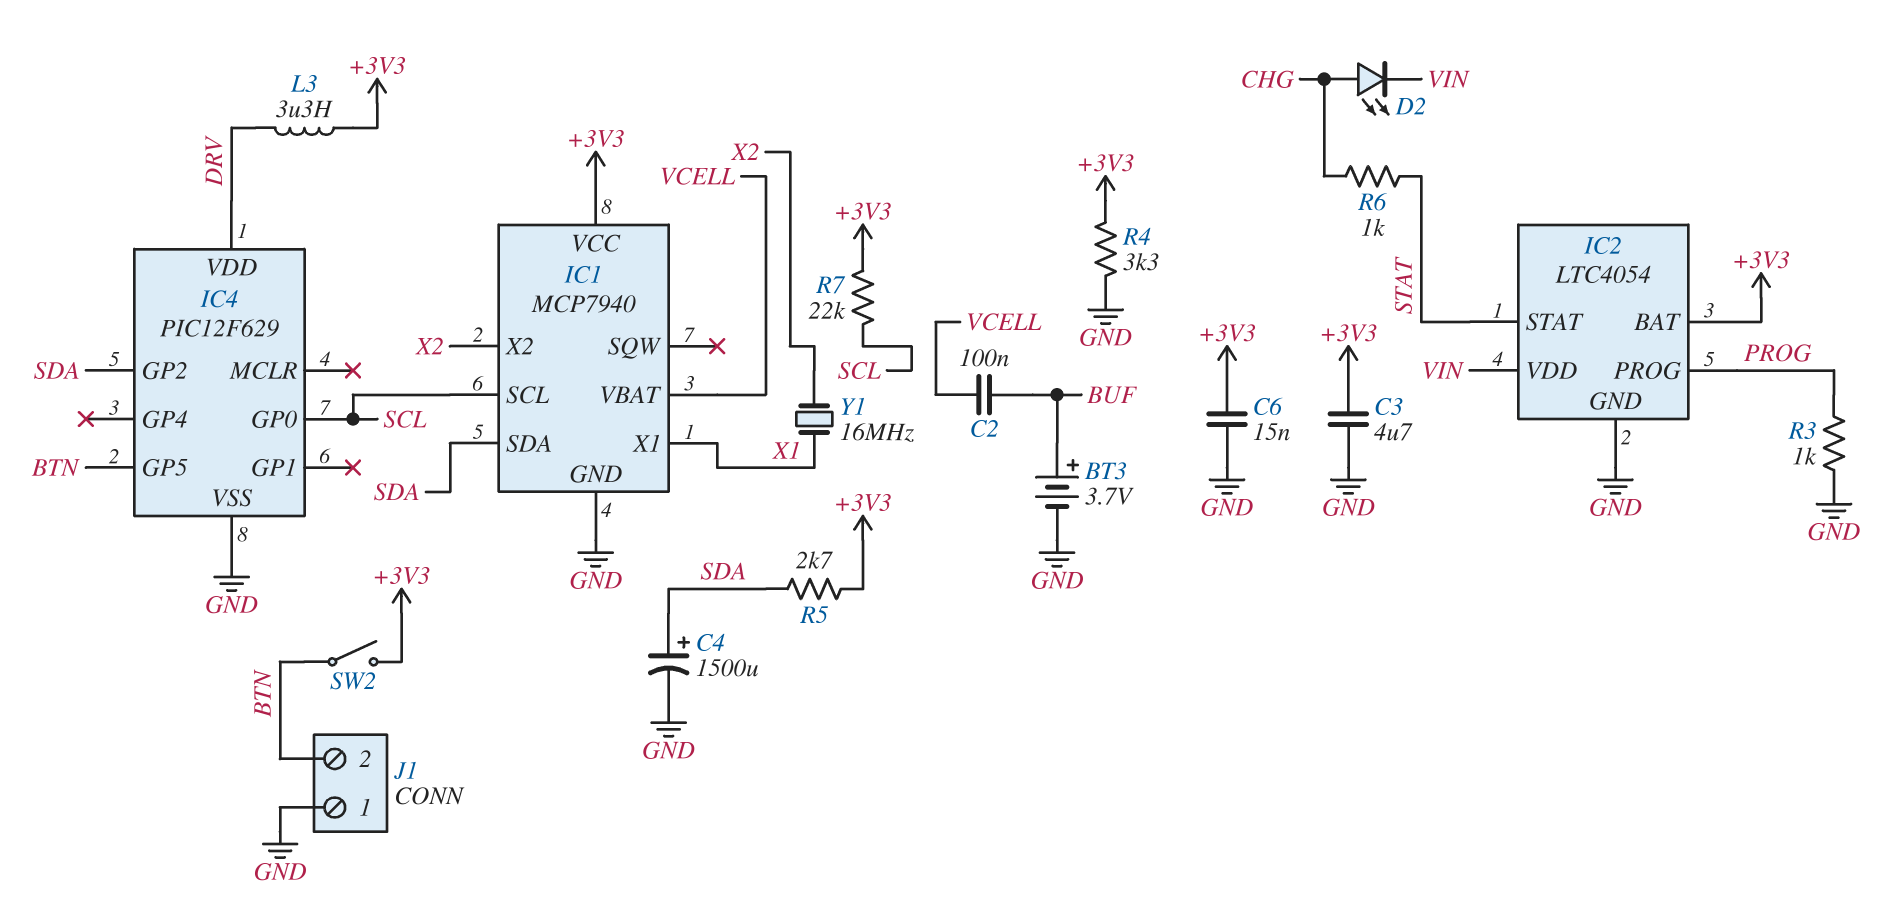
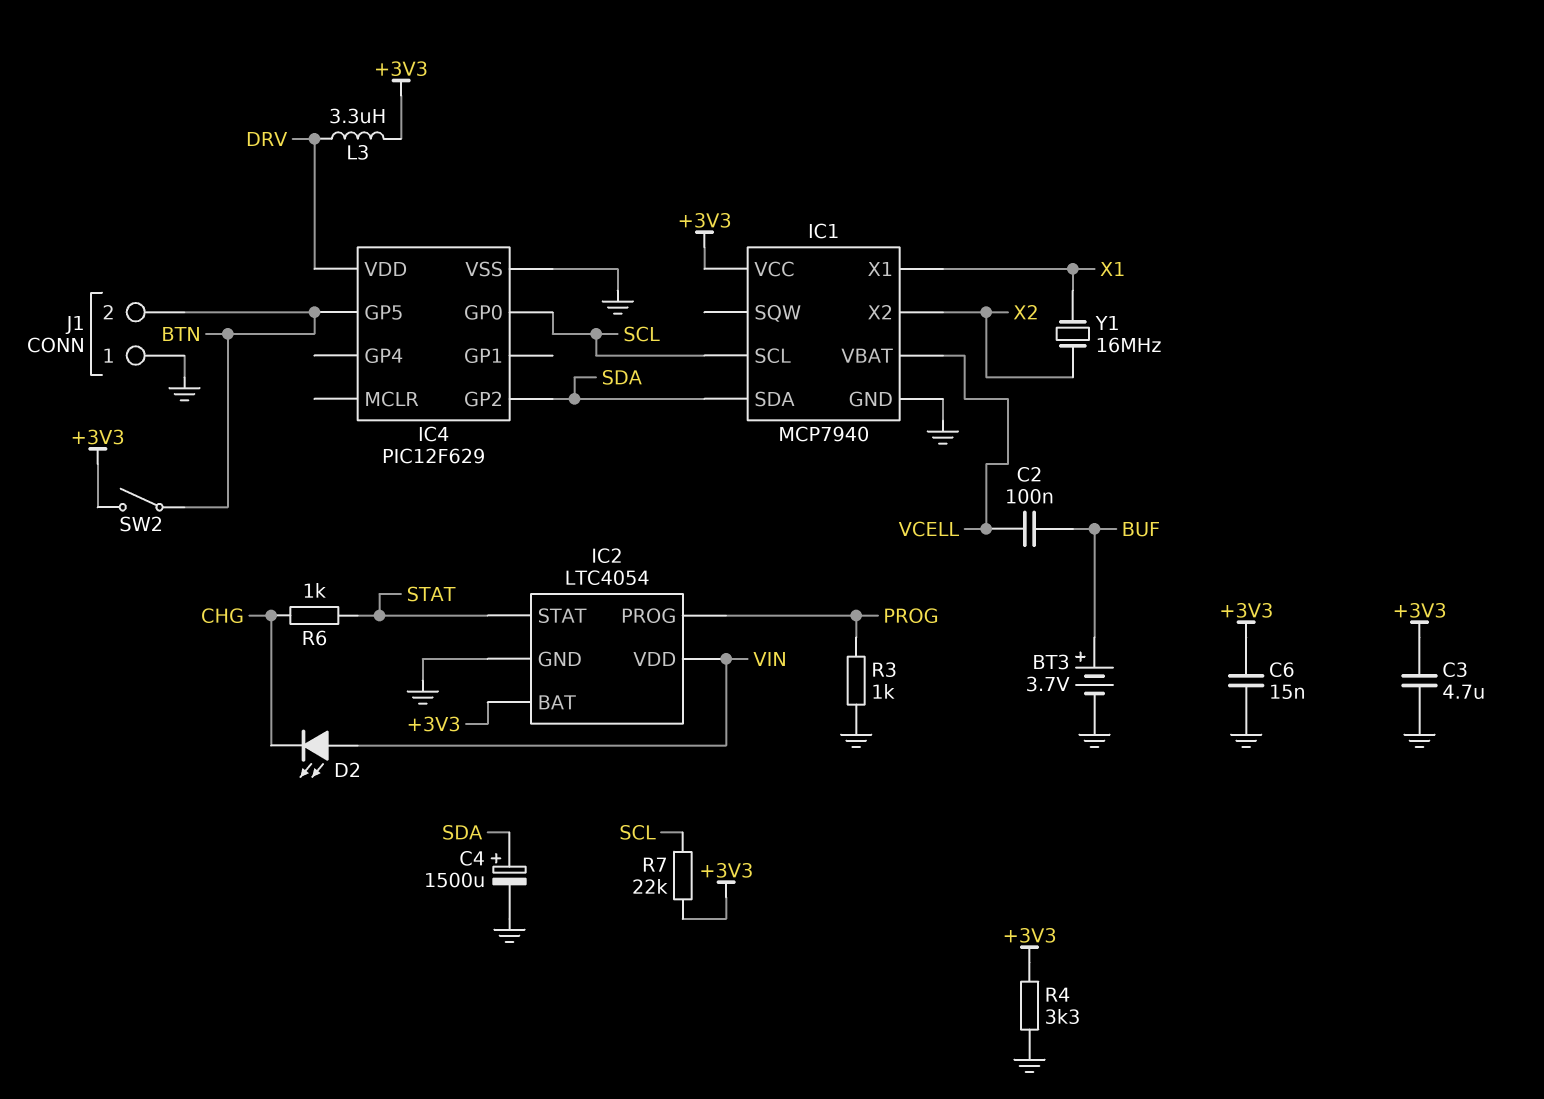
D2: LED (A CHG, K VIN) -> LED (A VIN, K CHG)
R5: 2.7k (+3V3, SDA) -> none

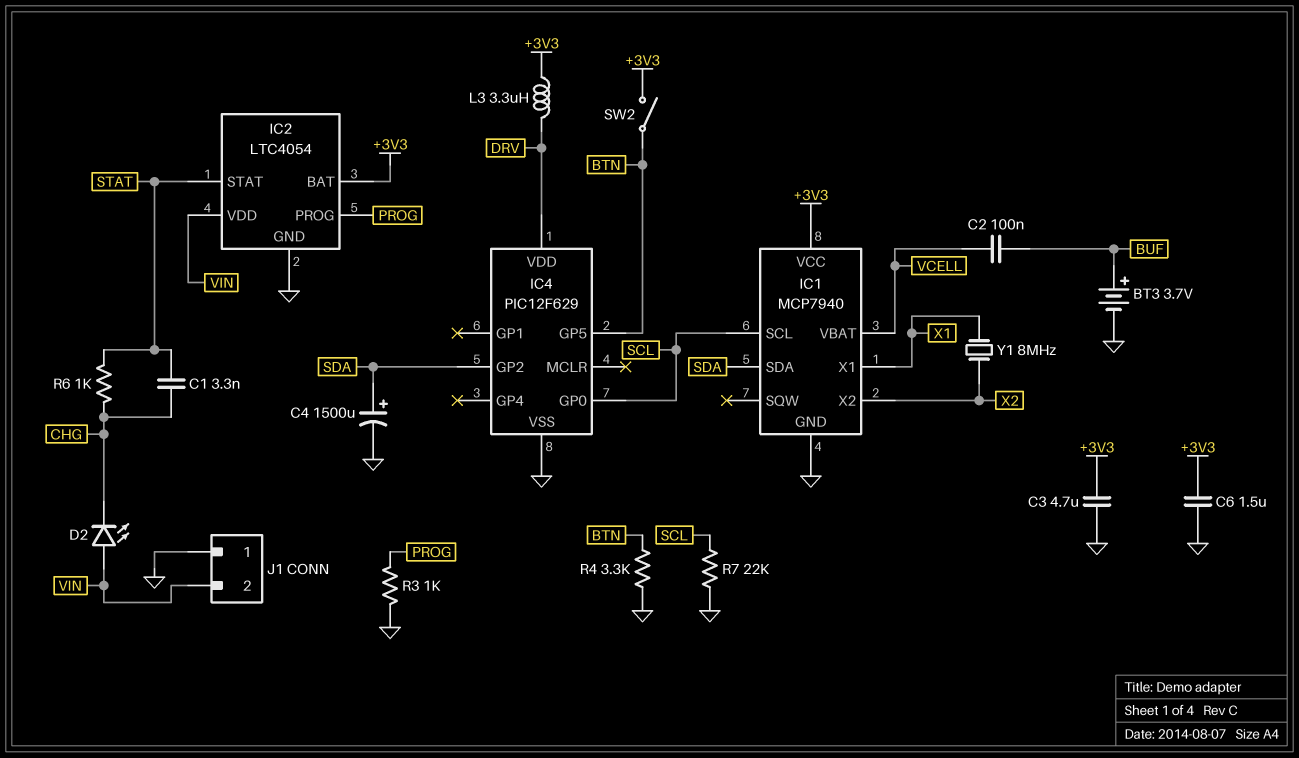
C1: none -> 3.3nF (CHG, STAT)
C6: 15nF (+3V3, GND) -> 1.5uF (+3V3, GND)
J1 pin 2: BTN -> VIN
R4: 3.3k (+3V3, GND) -> 3.3k (BTN, GND)
R7: 22k (+3V3, SCL) -> 22k (GND, SCL)
Y1: 16MHz (X1, X2) -> 8MHz (X1, X2)

